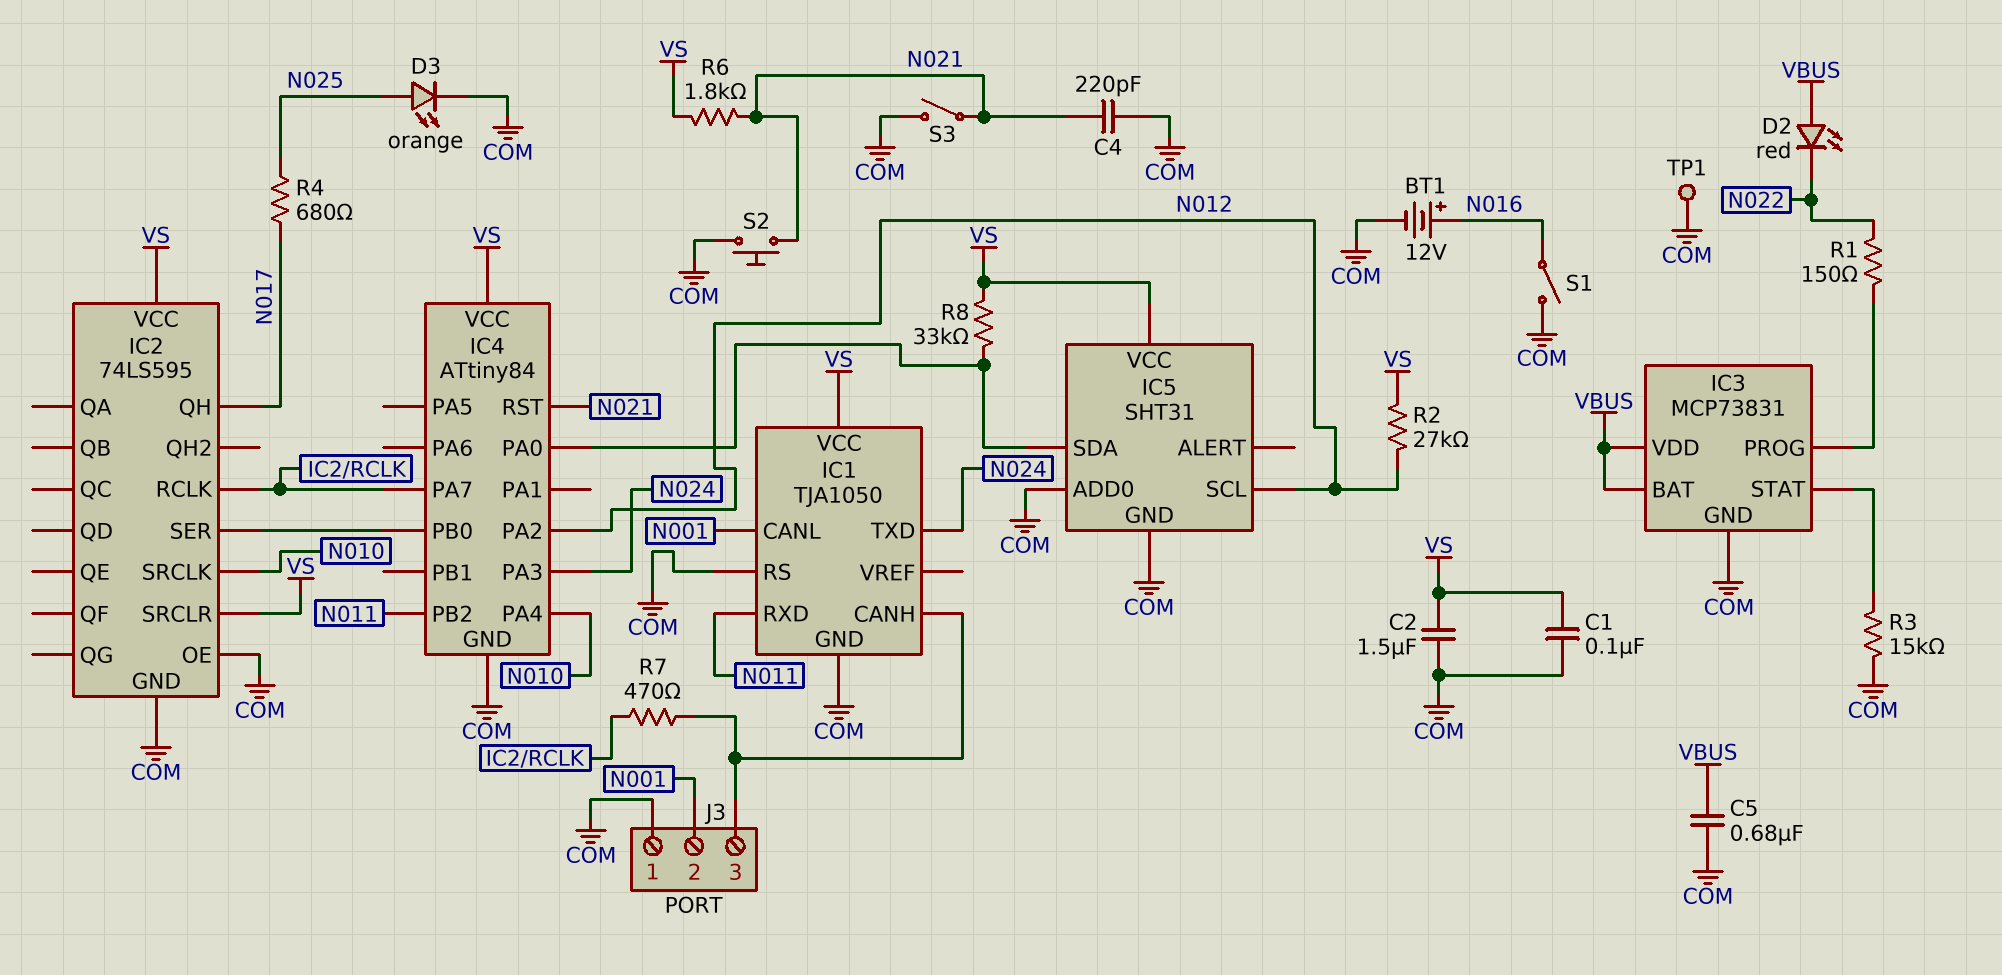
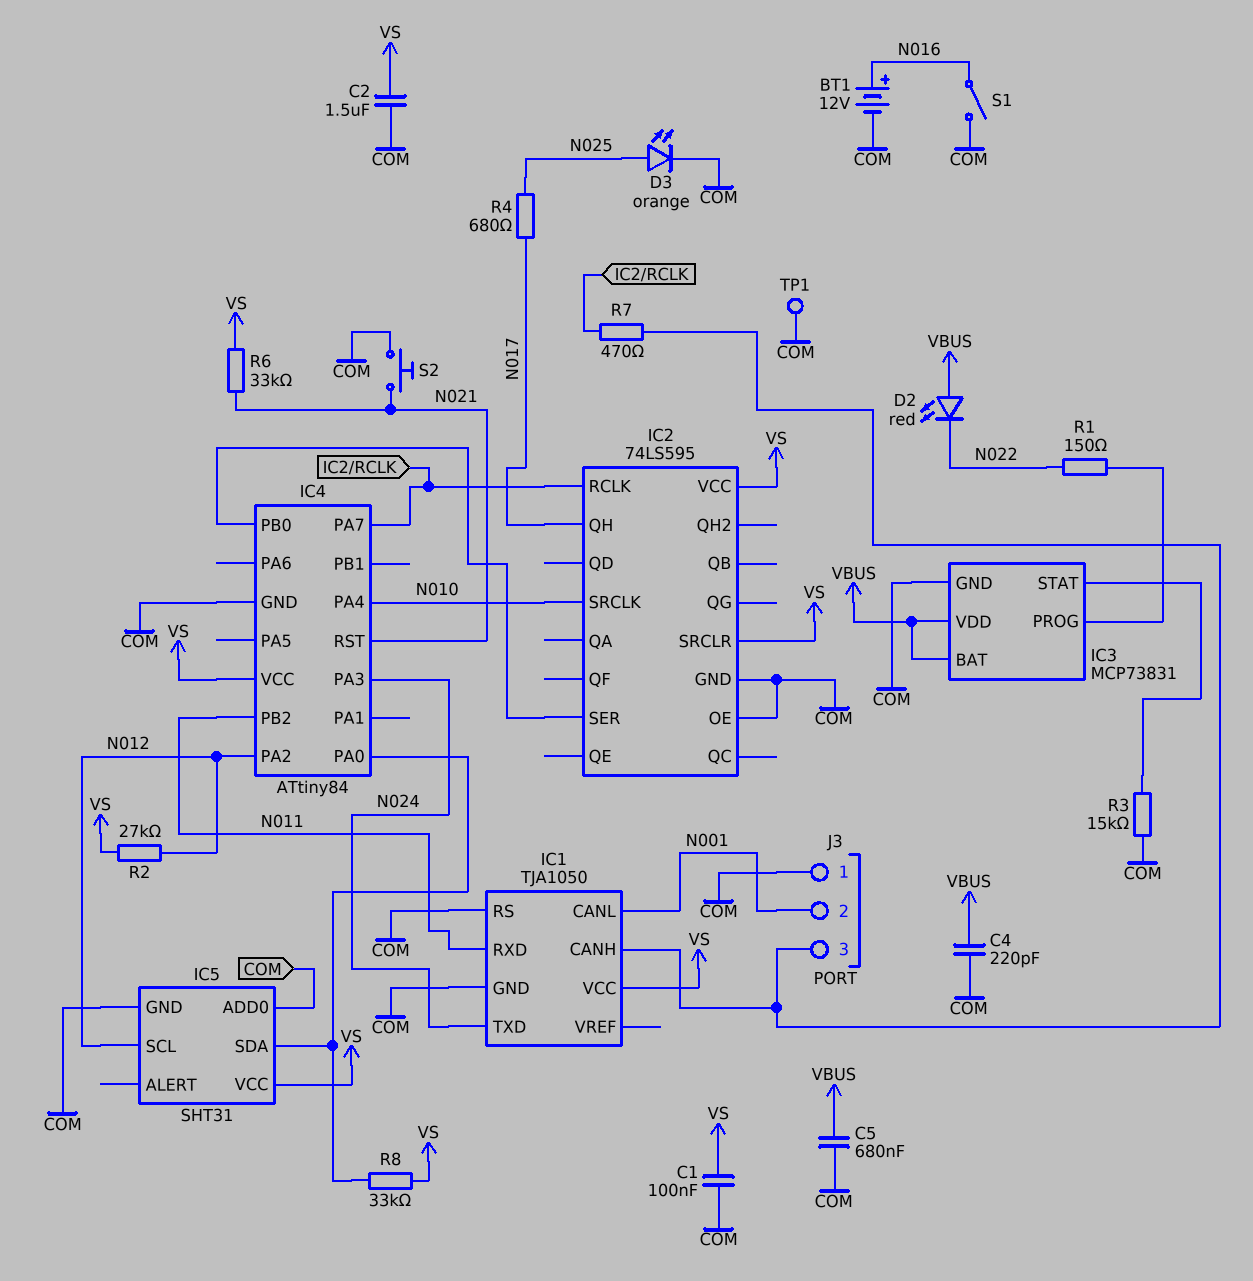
C4: 220pF (COM, N021) -> 220pF (COM, VBUS)
R6: 1.8k (N021, VS) -> 33k (N021, VS)
S3: switch (COM, N021) -> none

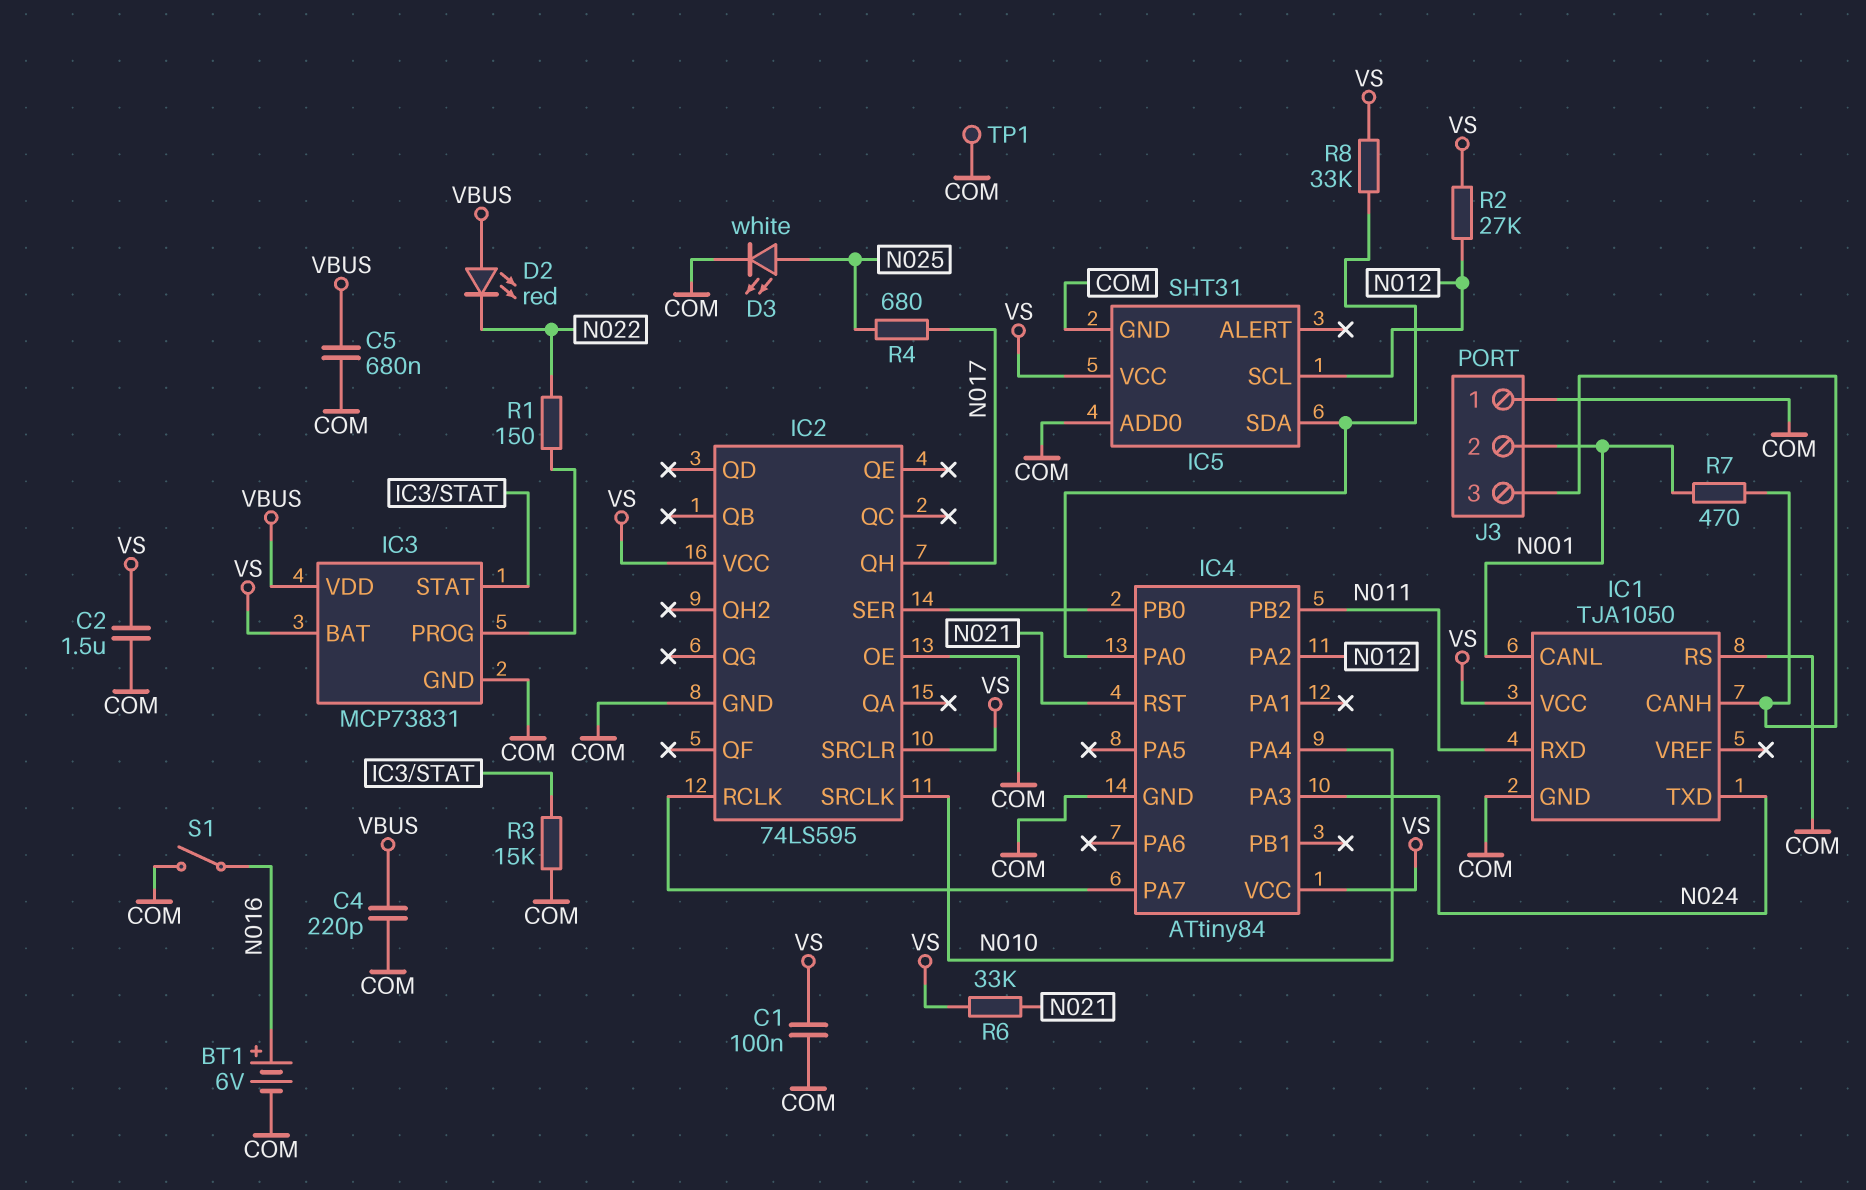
BT1: 12V (plus N016, minus COM) -> 6V (plus N016, minus COM)
D3: LED orange (A N025, K COM) -> LED white (A N025, K COM)
IC3 pin BAT: VBUS -> VS
R7: 470 (IC1/CANH, IC2/RCLK) -> 470 (IC1/CANH, N001)
S2: button (COM, N021) -> none

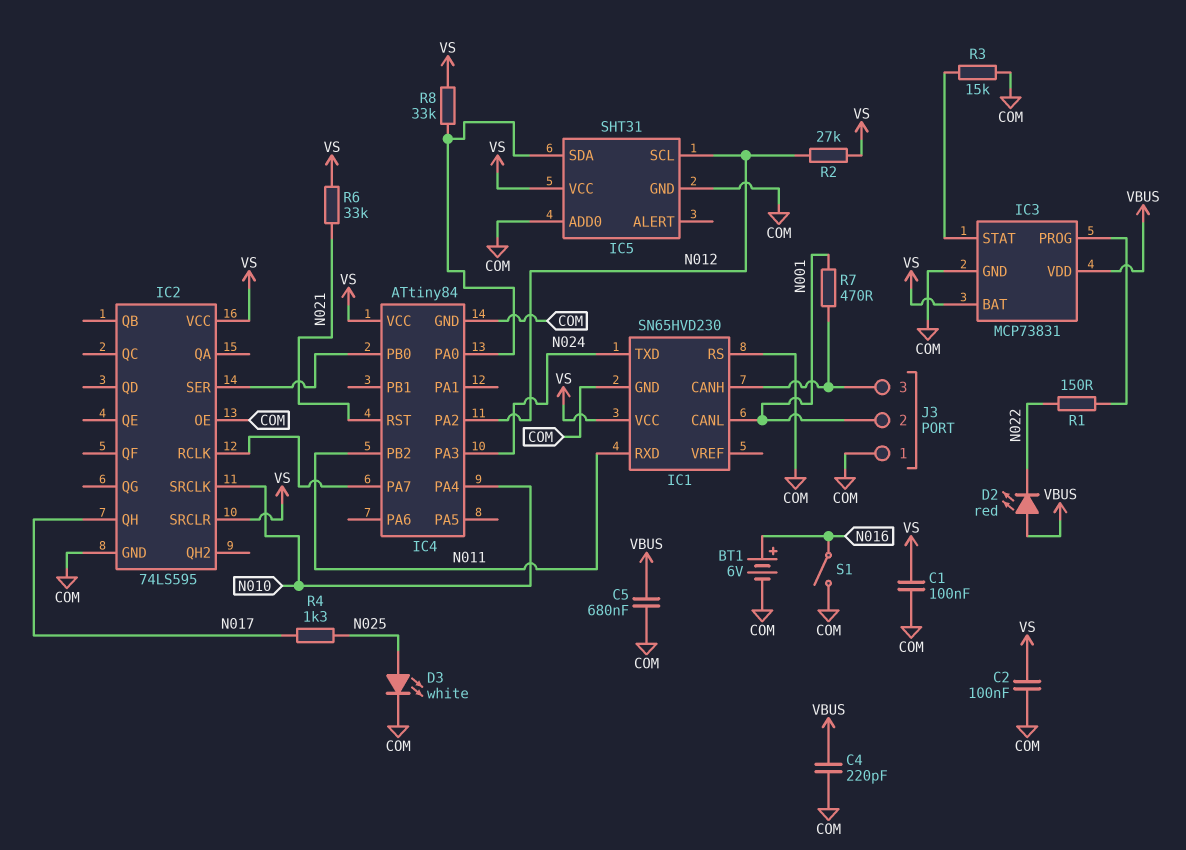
C2: 1.5uF (COM, VS) -> 100nF (COM, VS)
IC1: TJA1050 -> SN65HVD230
R4: 680 (N017, N025) -> 1.3k (N017, N025)
TP1: test point (COM) -> none

